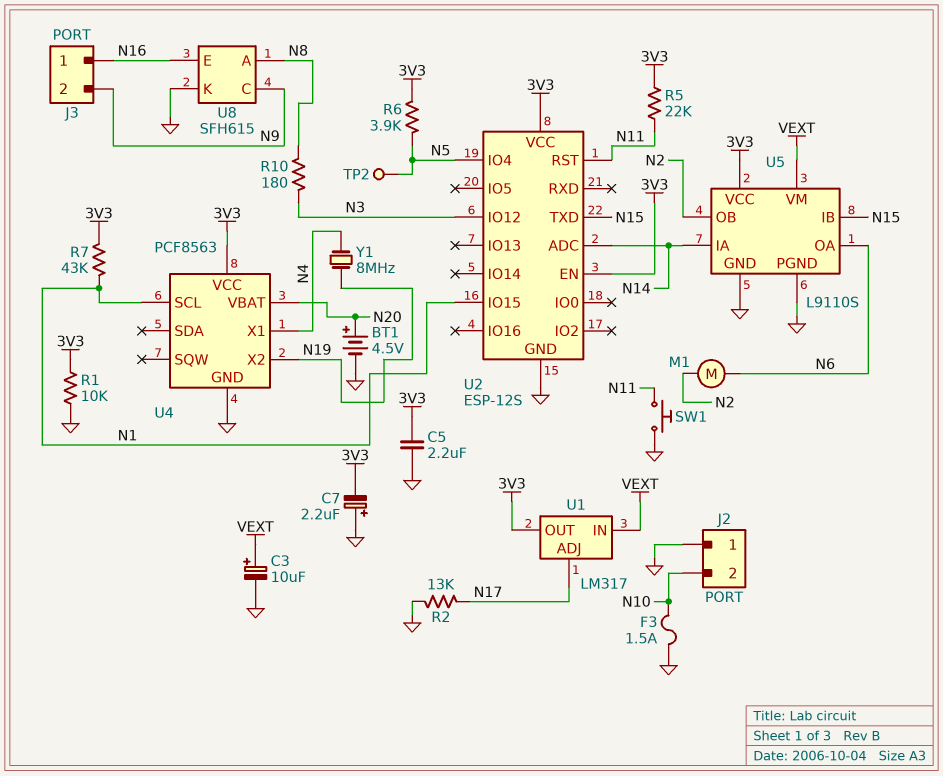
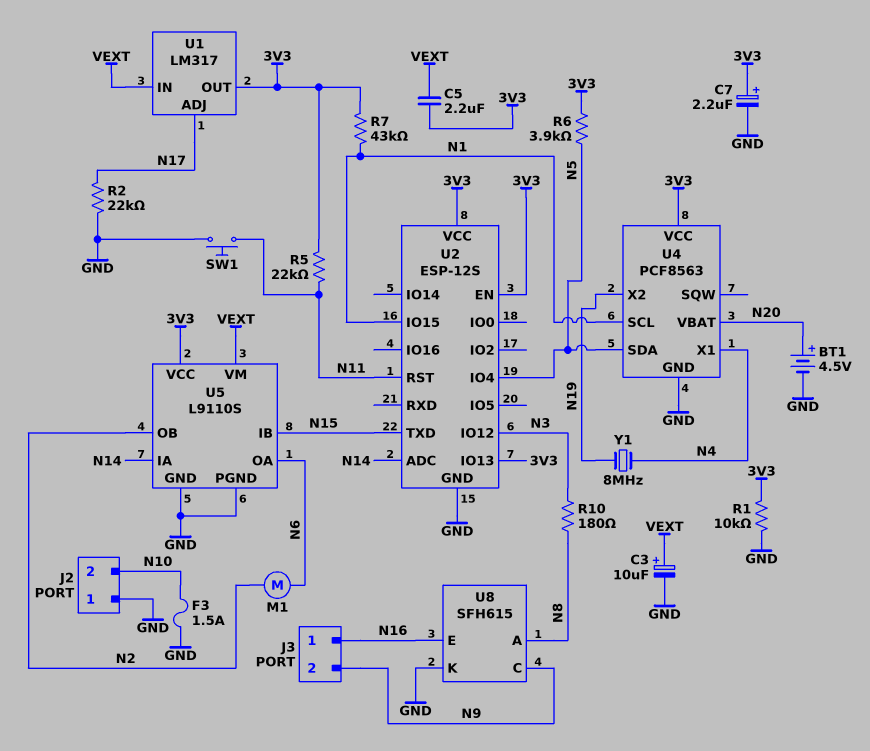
C5: 2.2uF (3V3, GND) -> 2.2uF (3V3, VEXT)
C7: 2.2uF (plus GND, minus 3V3) -> 2.2uF (plus 3V3, minus GND)
R2: 13k (GND, N17) -> 22k (GND, N17)
TP2: test point (N5) -> none
U2 pin IO13: none -> 3V3
U4 pin SDA: none -> N5

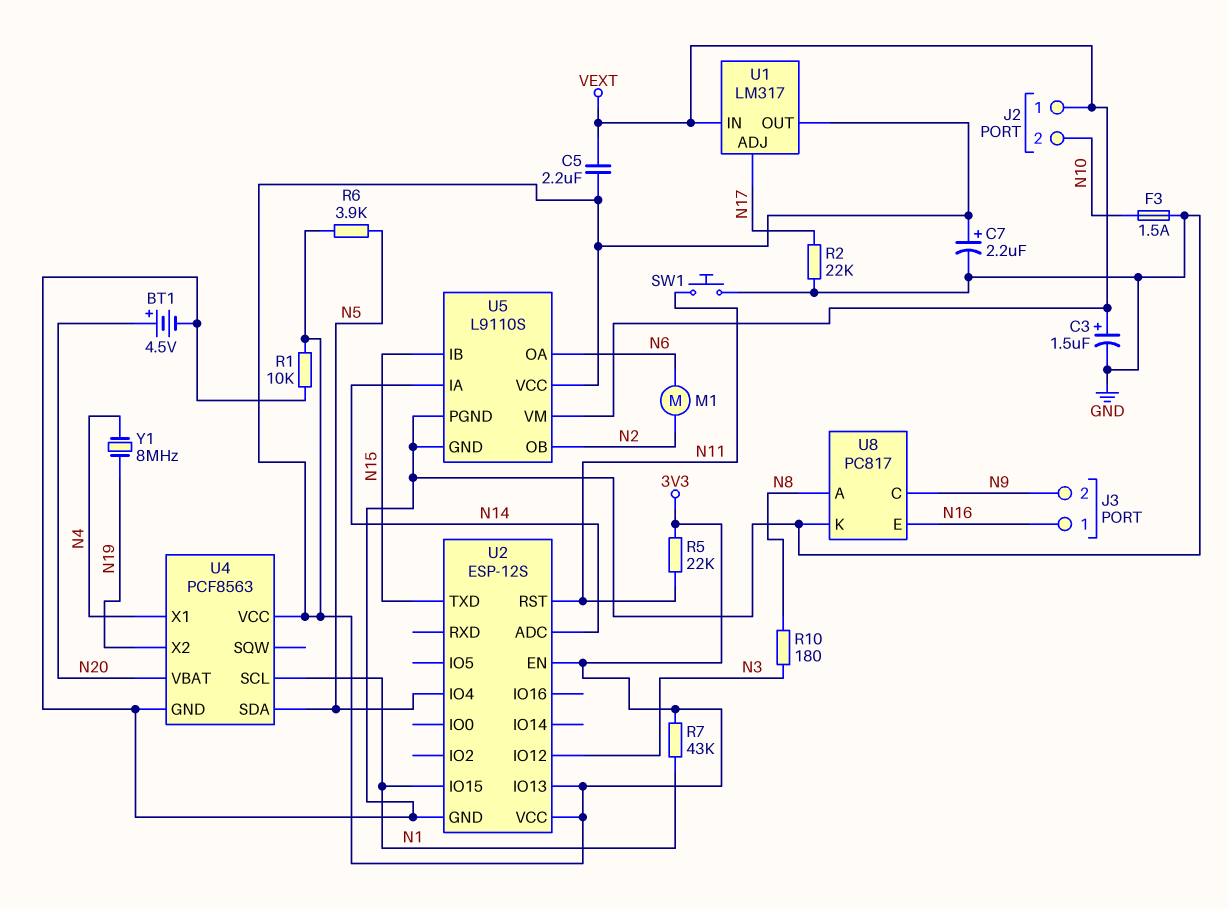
C3: 10uF (plus VEXT, minus GND) -> 1.5uF (plus VEXT, minus GND)
J2 pin 1: GND -> VEXT
U8: SFH615 -> PC817

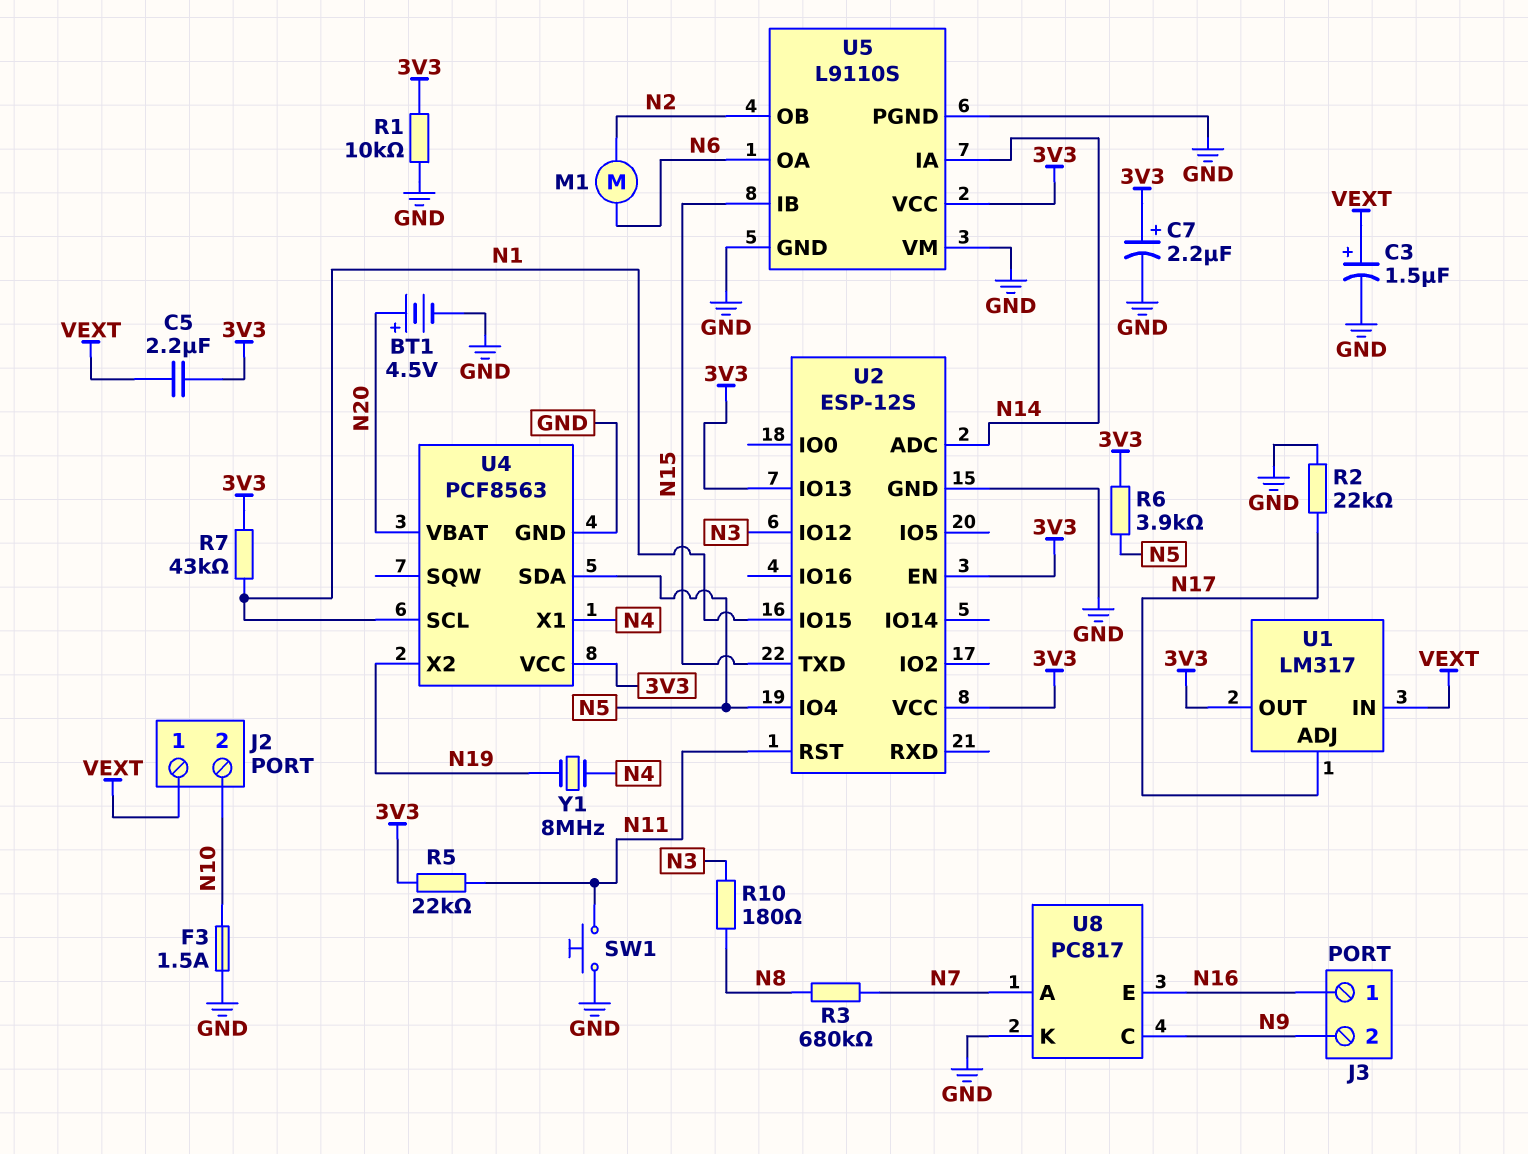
R3: none -> 680k (N7, N8)
U5 pin VM: VEXT -> GND
U8 pin A: N8 -> N7

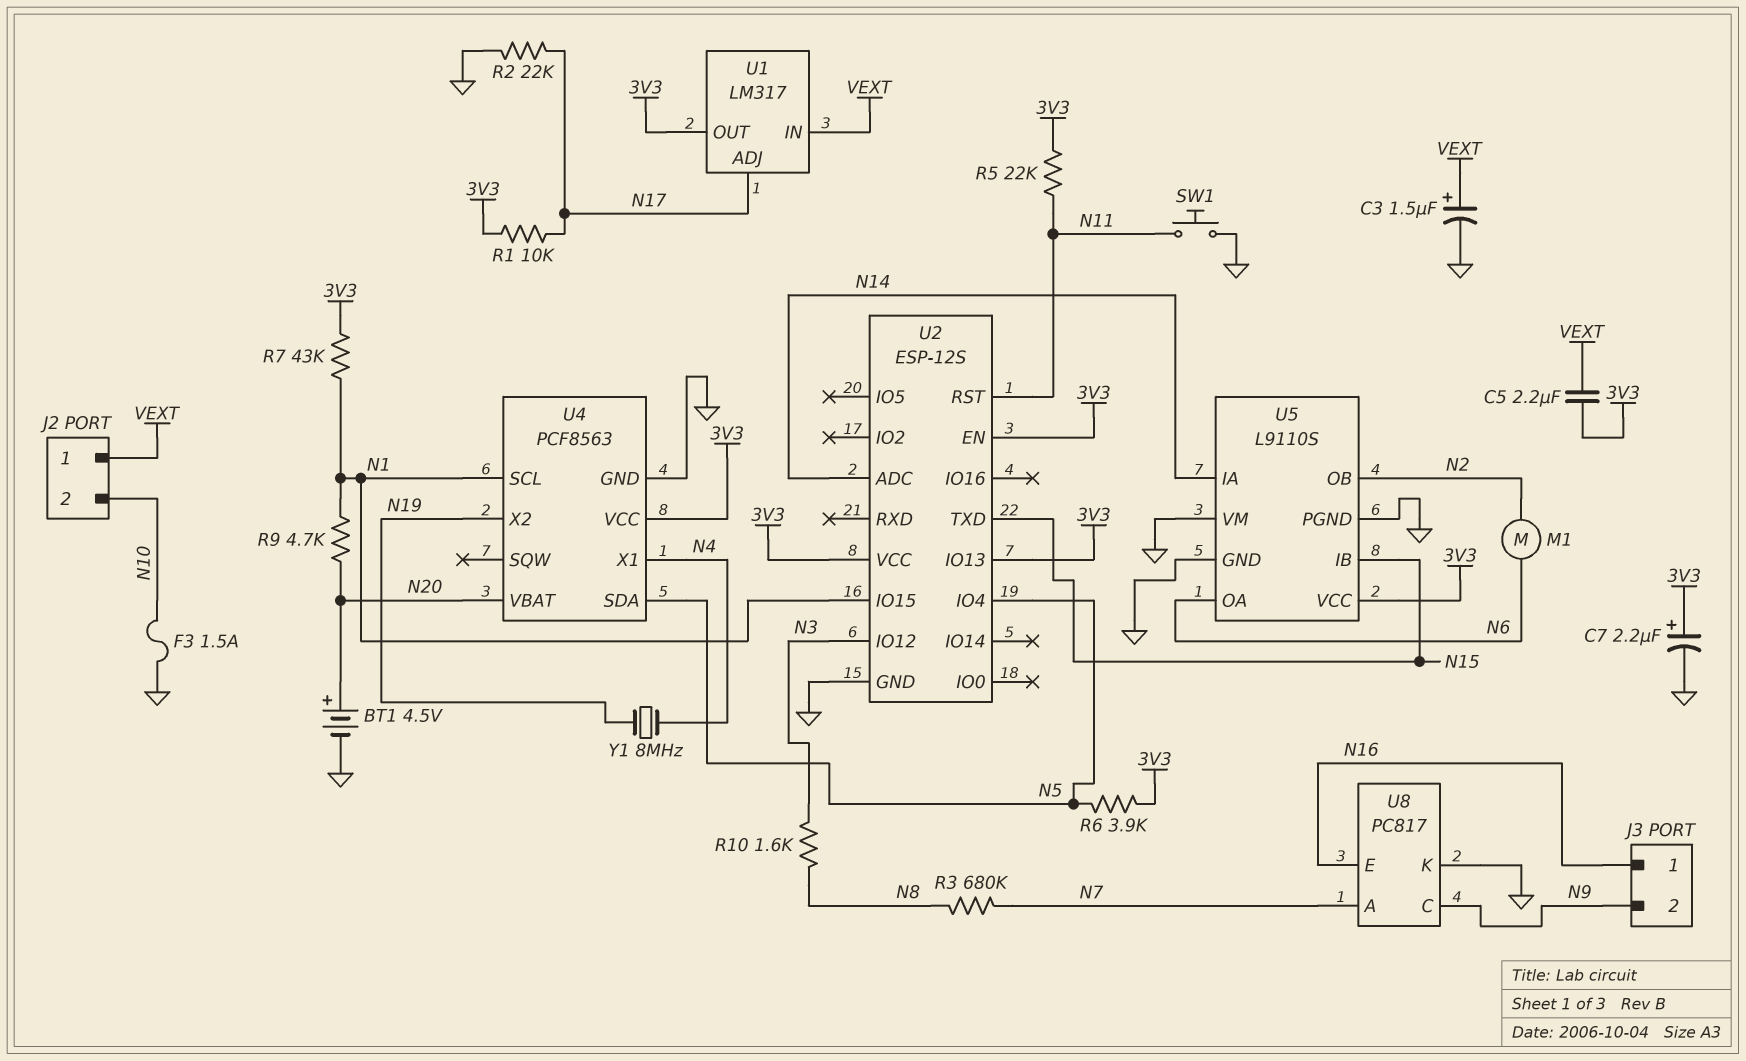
R1: 10k (3V3, GND) -> 10k (3V3, N17)
R9: none -> 4.7k (N1, N20)
R10: 180 (N3, N8) -> 1.6k (N3, N8)

